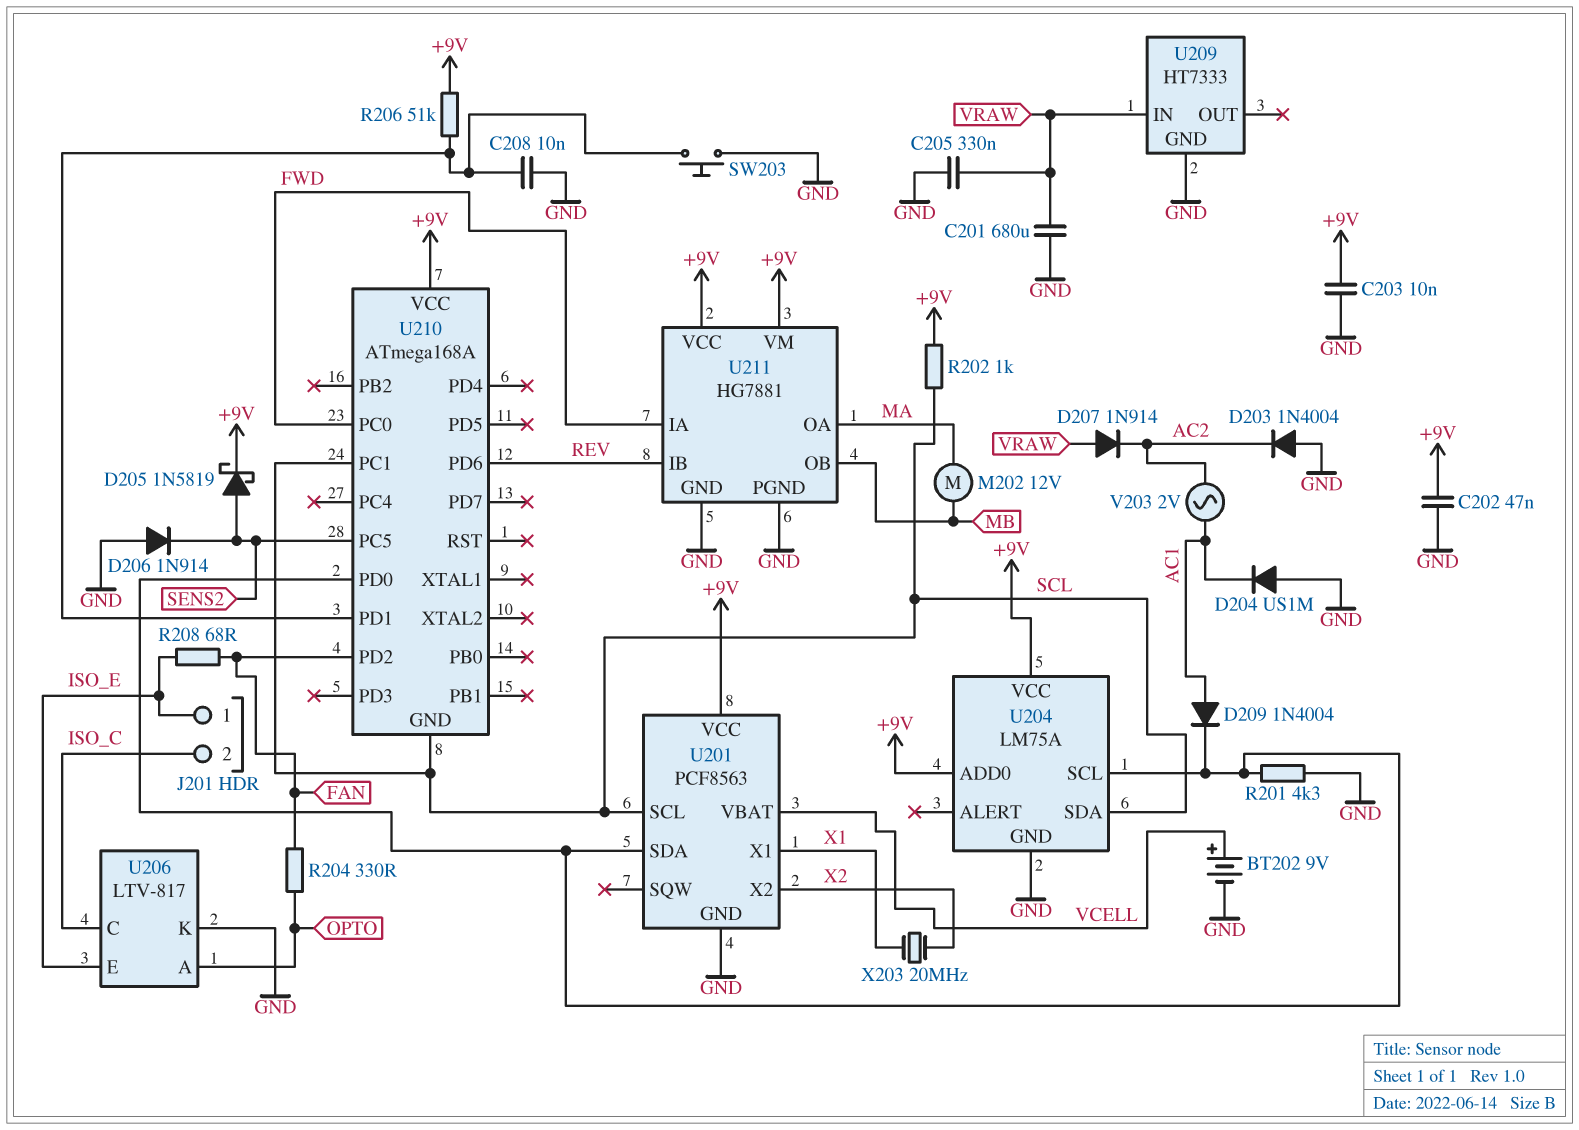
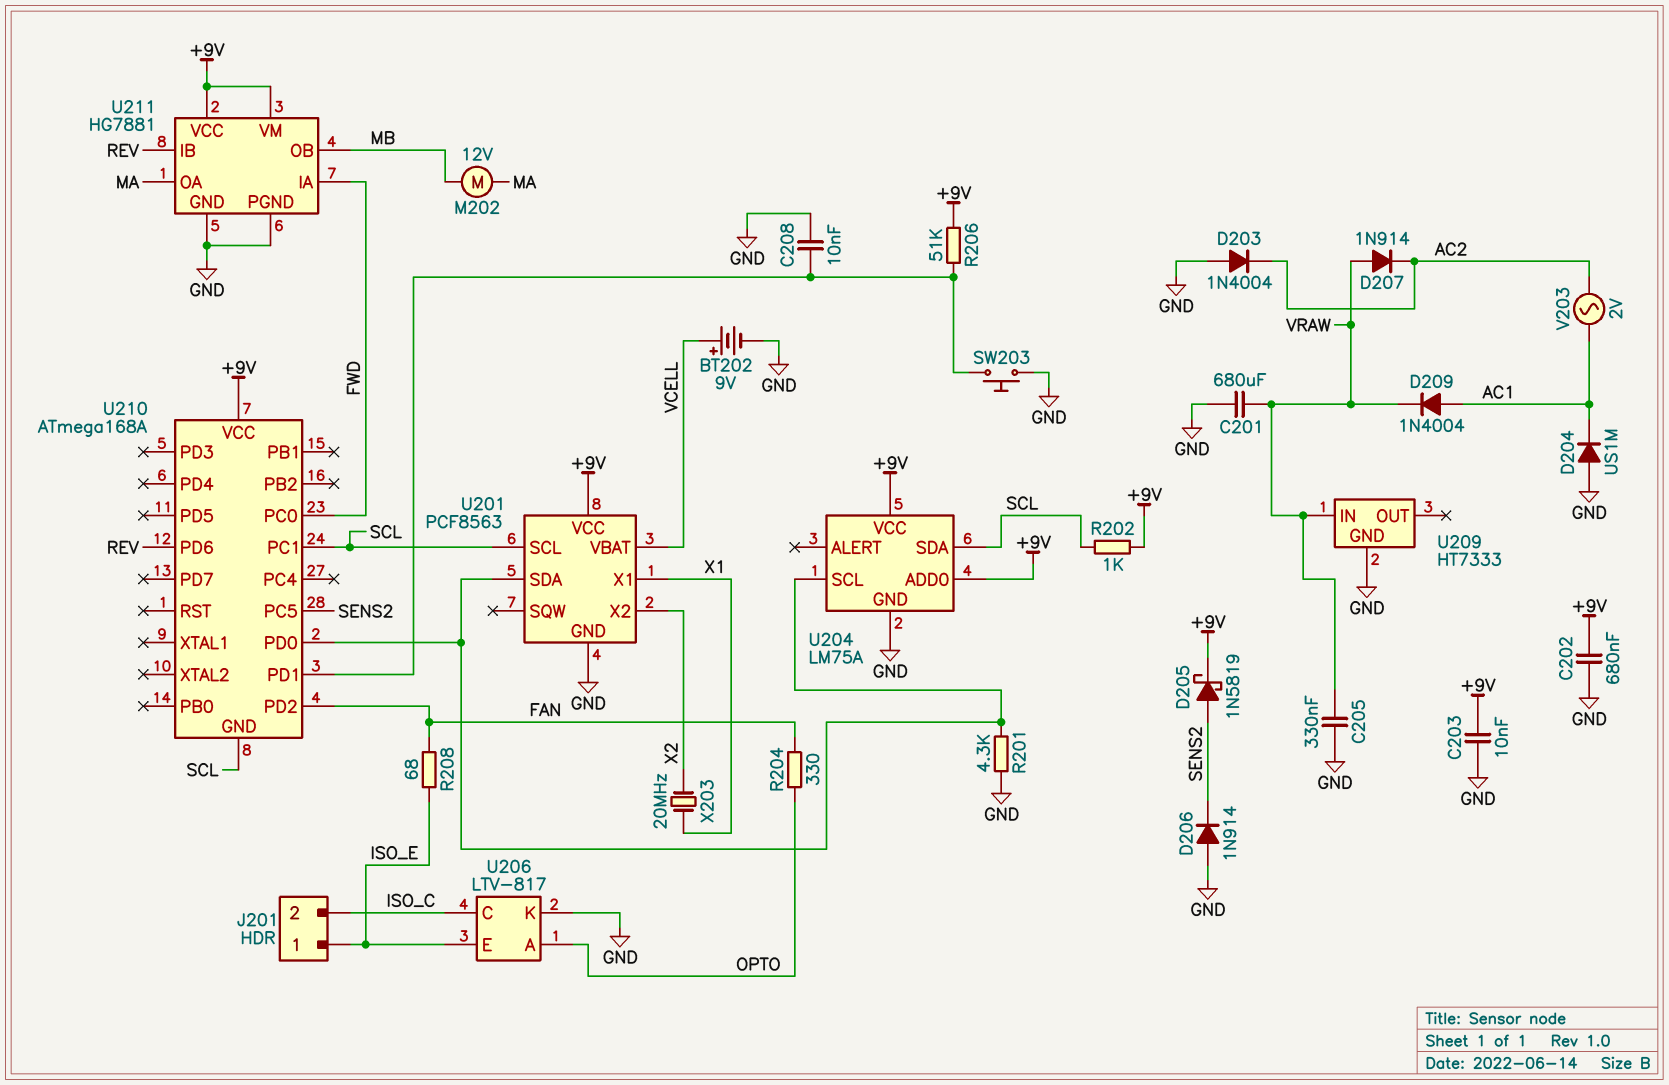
C202: 47nF (+9V, GND) -> 680nF (+9V, GND)
D209: diode 1N4004 (A AC1, K U201/SDA) -> diode 1N4004 (A AC1, K VRAW)

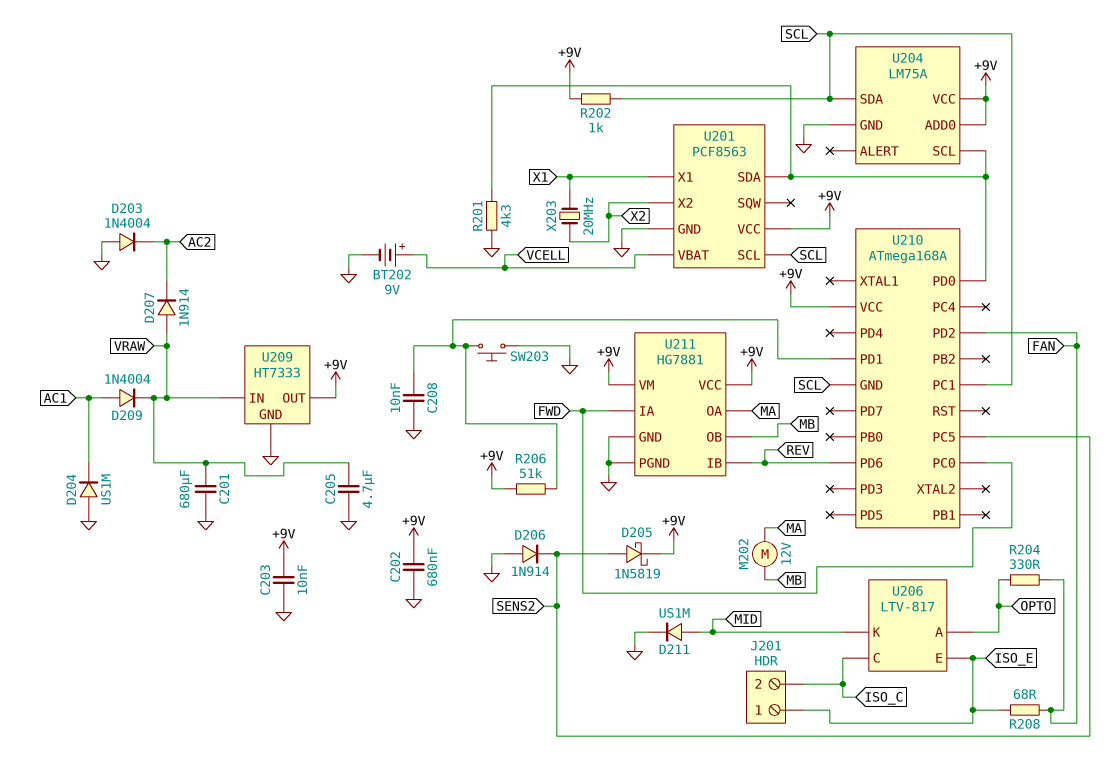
C205: 330nF (GND, VRAW) -> 4.7uF (GND, VRAW)
D211: none -> diode US1M (A MID, K GND)
U206 pin K: GND -> MID
U209 pin OUT: none -> +9V
V203: AC 2V (AC1, AC2) -> none

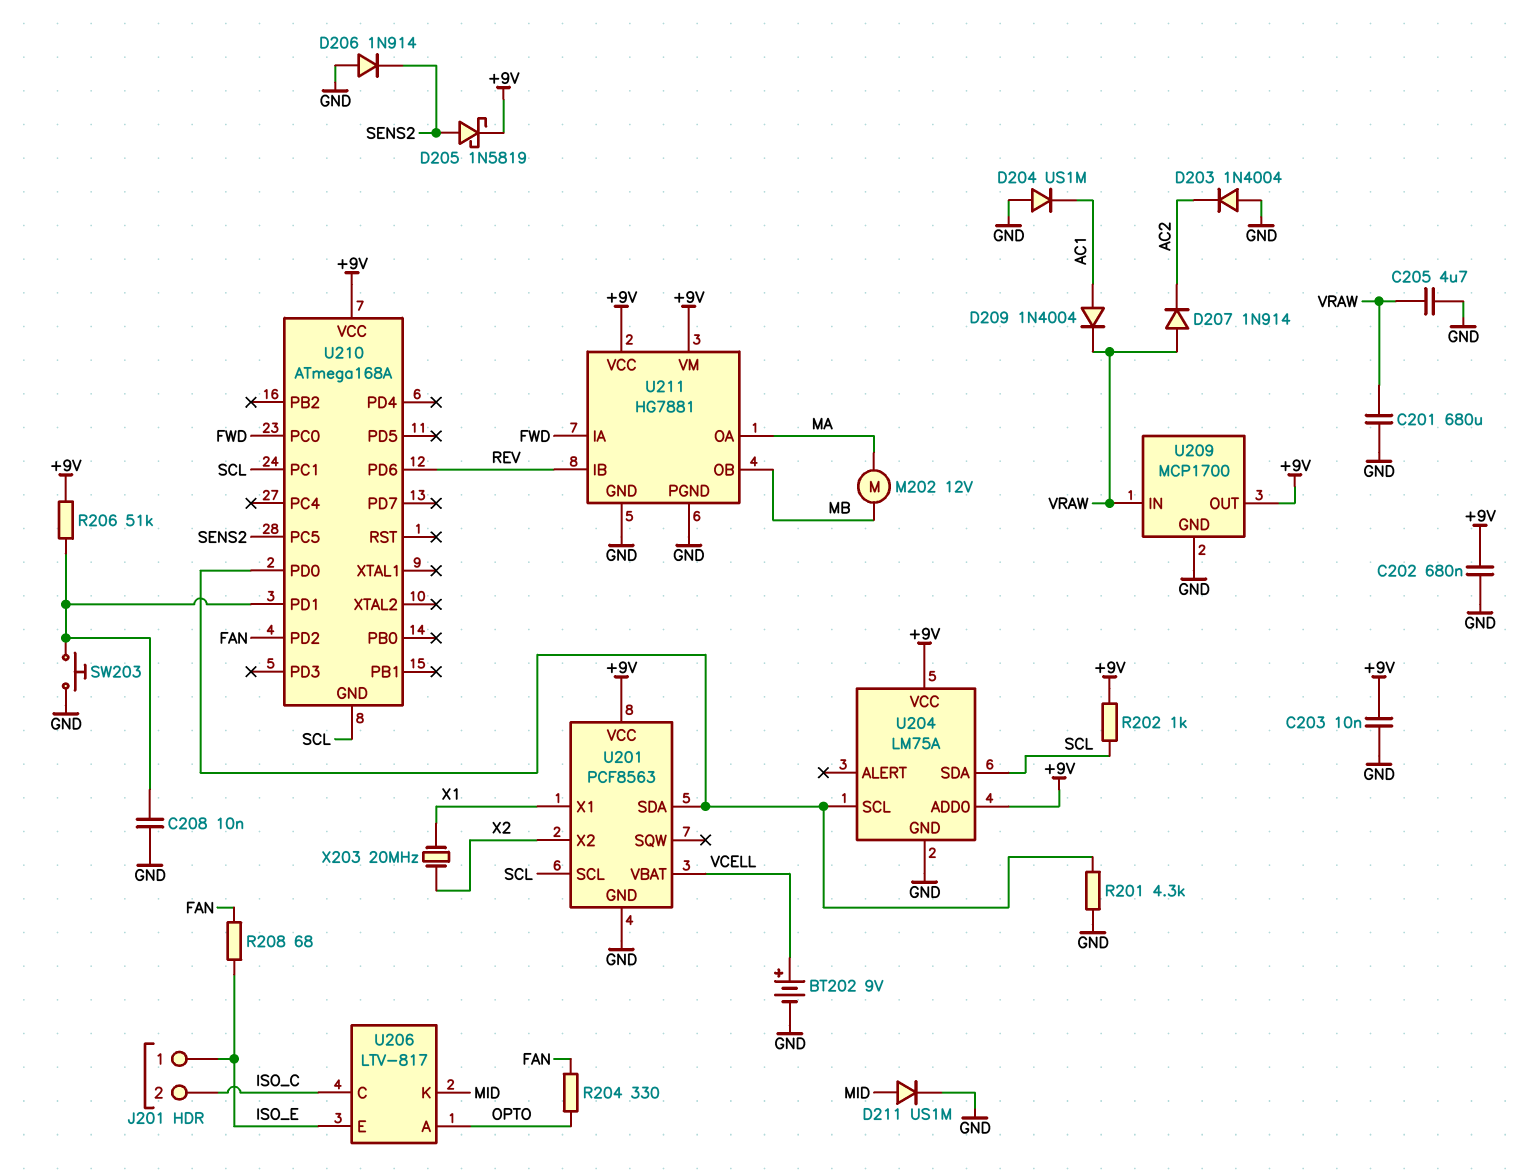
U209: HT7333 -> MCP1700

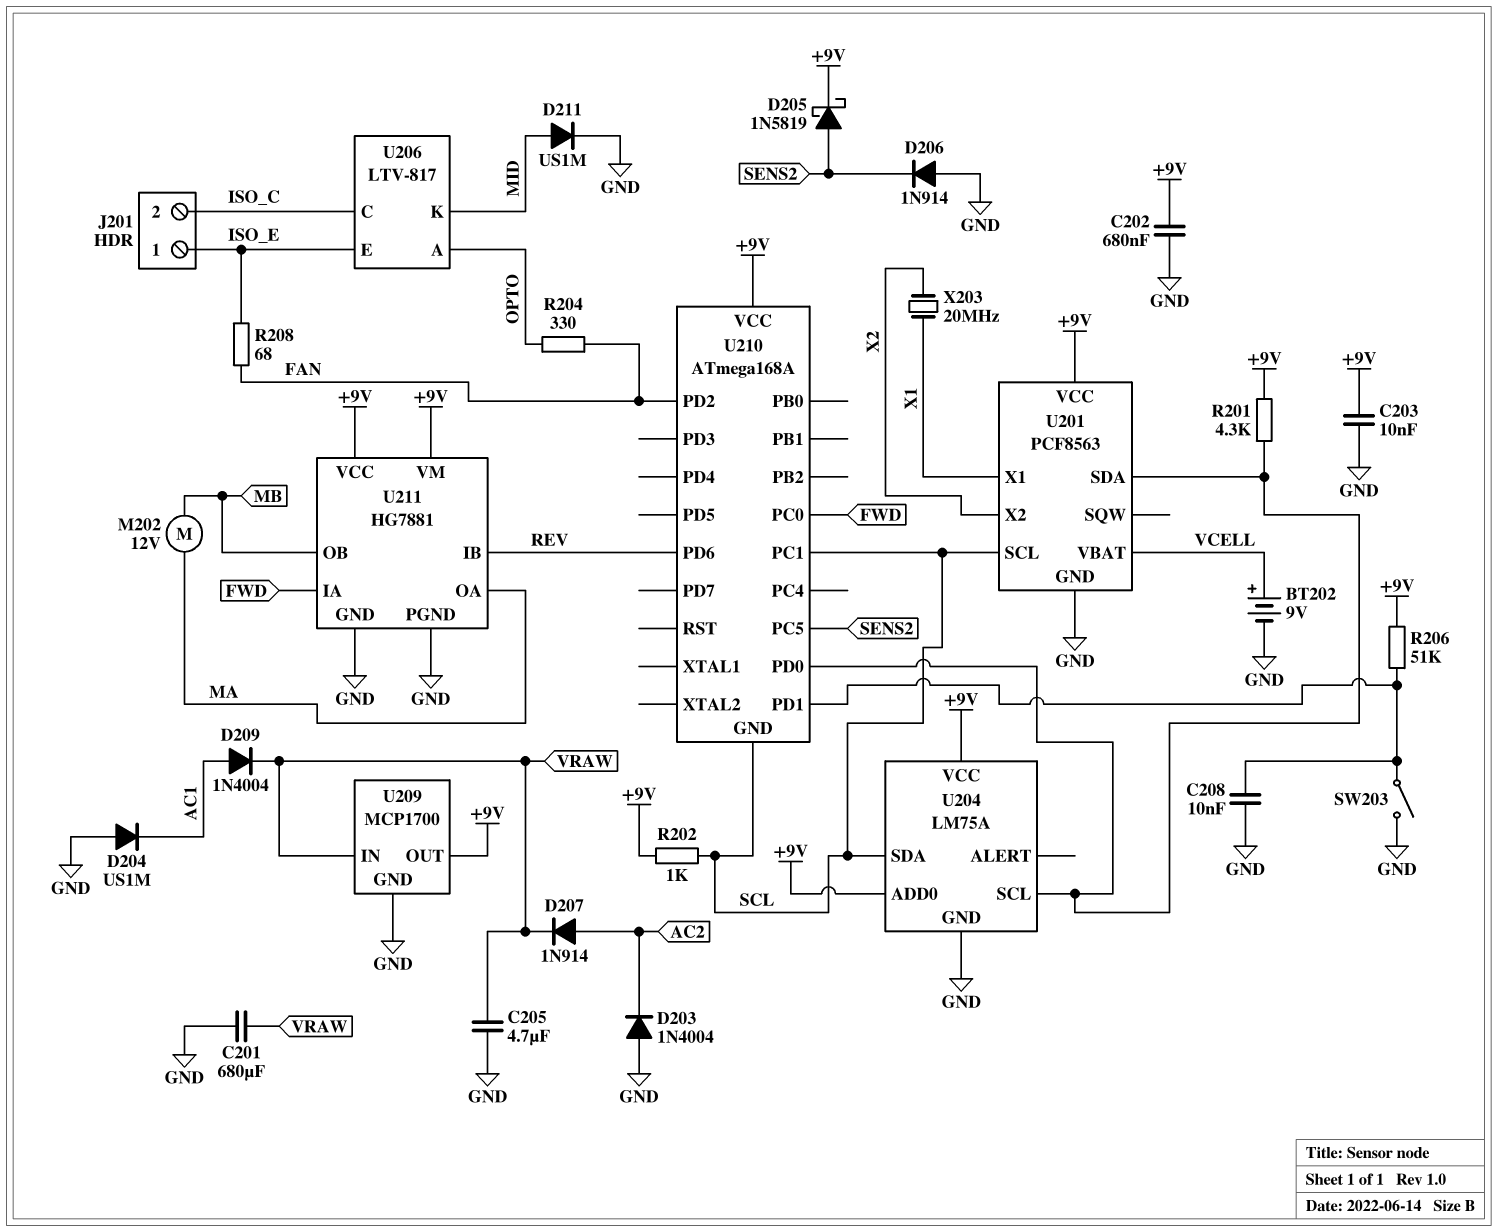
D207: diode 1N914 (A VRAW, K AC2) -> diode 1N914 (A AC2, K VRAW)
R201: 4.3k (GND, U201/SDA) -> 4.3k (+9V, U201/SDA)
SW203: button (GND, U210/PD1) -> switch (GND, U210/PD1)

